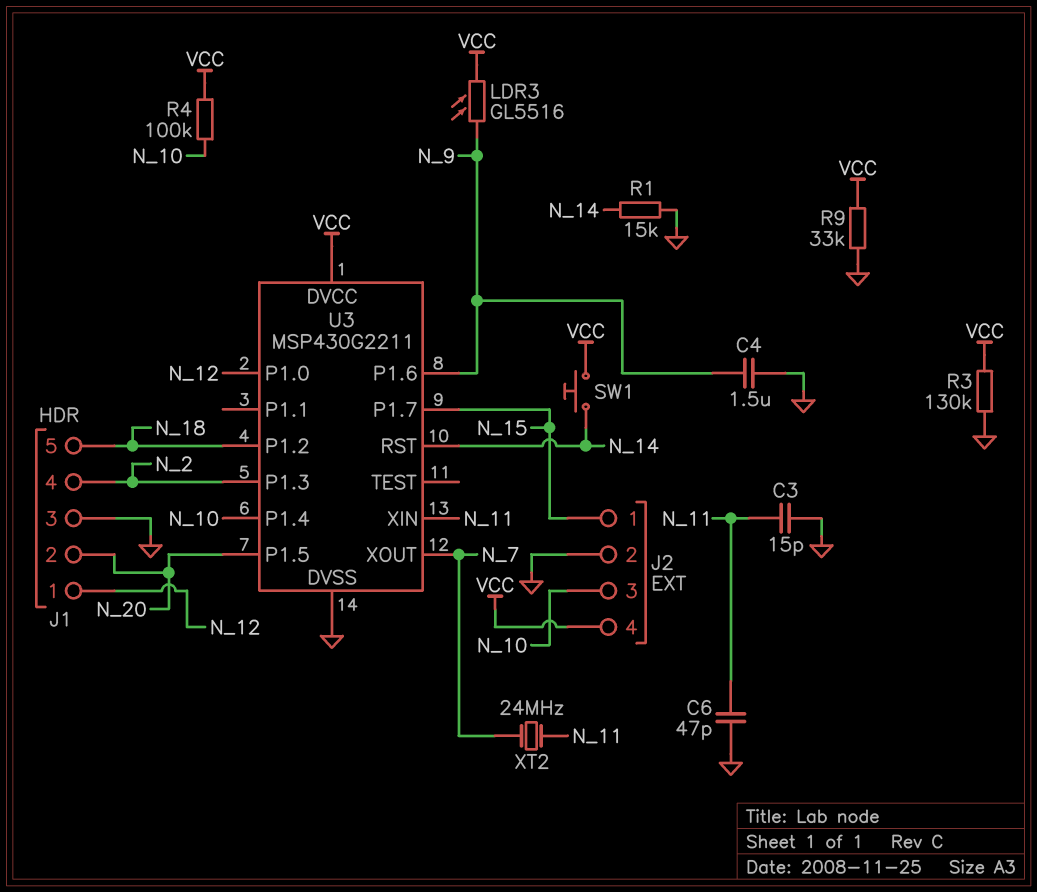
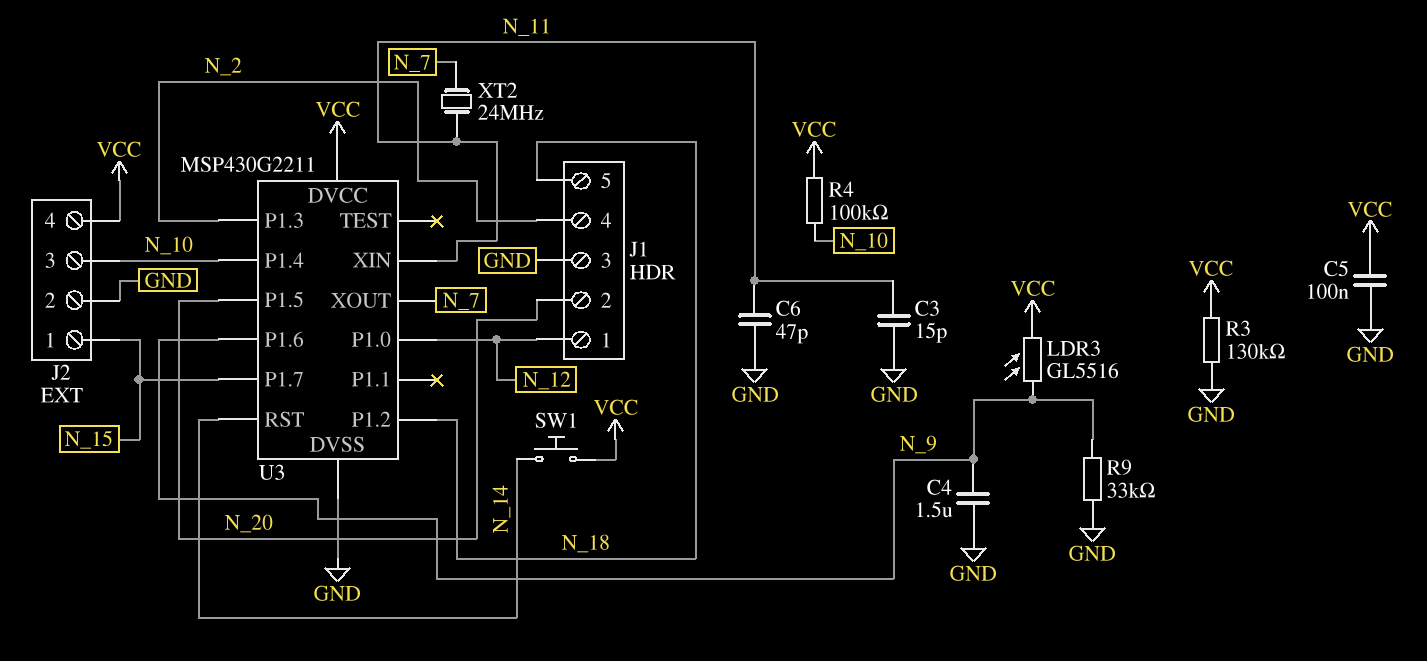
C5: none -> 100nF (GND, VCC)
R1: 15k (GND, N_14) -> none
R9: 33k (GND, VCC) -> 33k (GND, N_9)

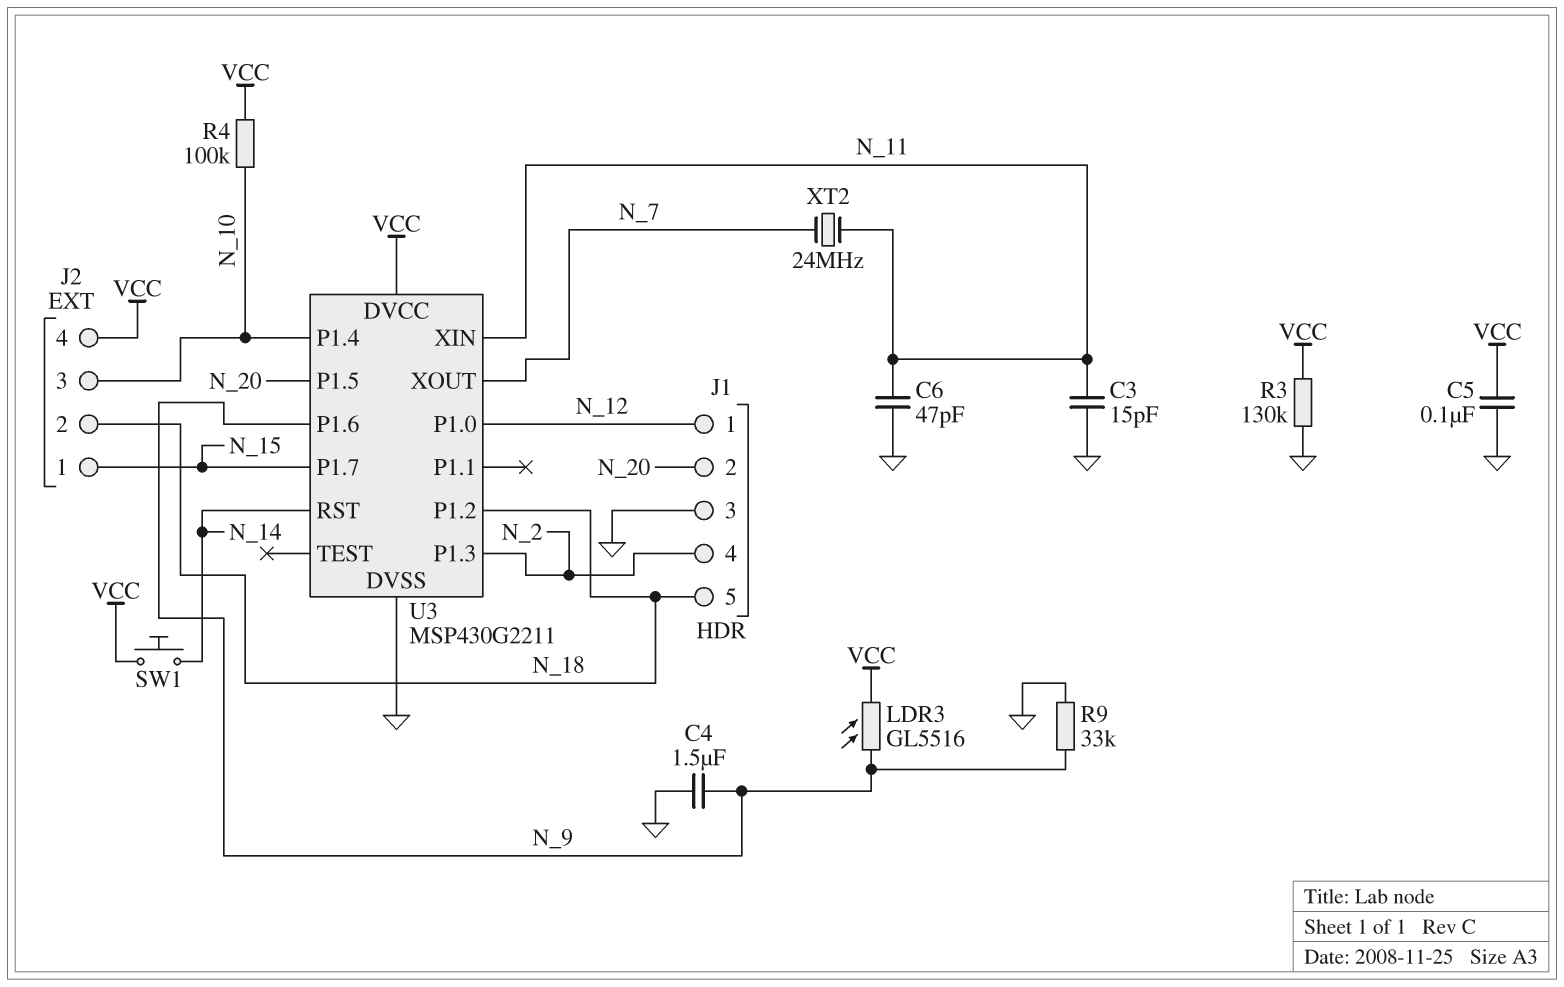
J2 pin 2: GND -> N_18

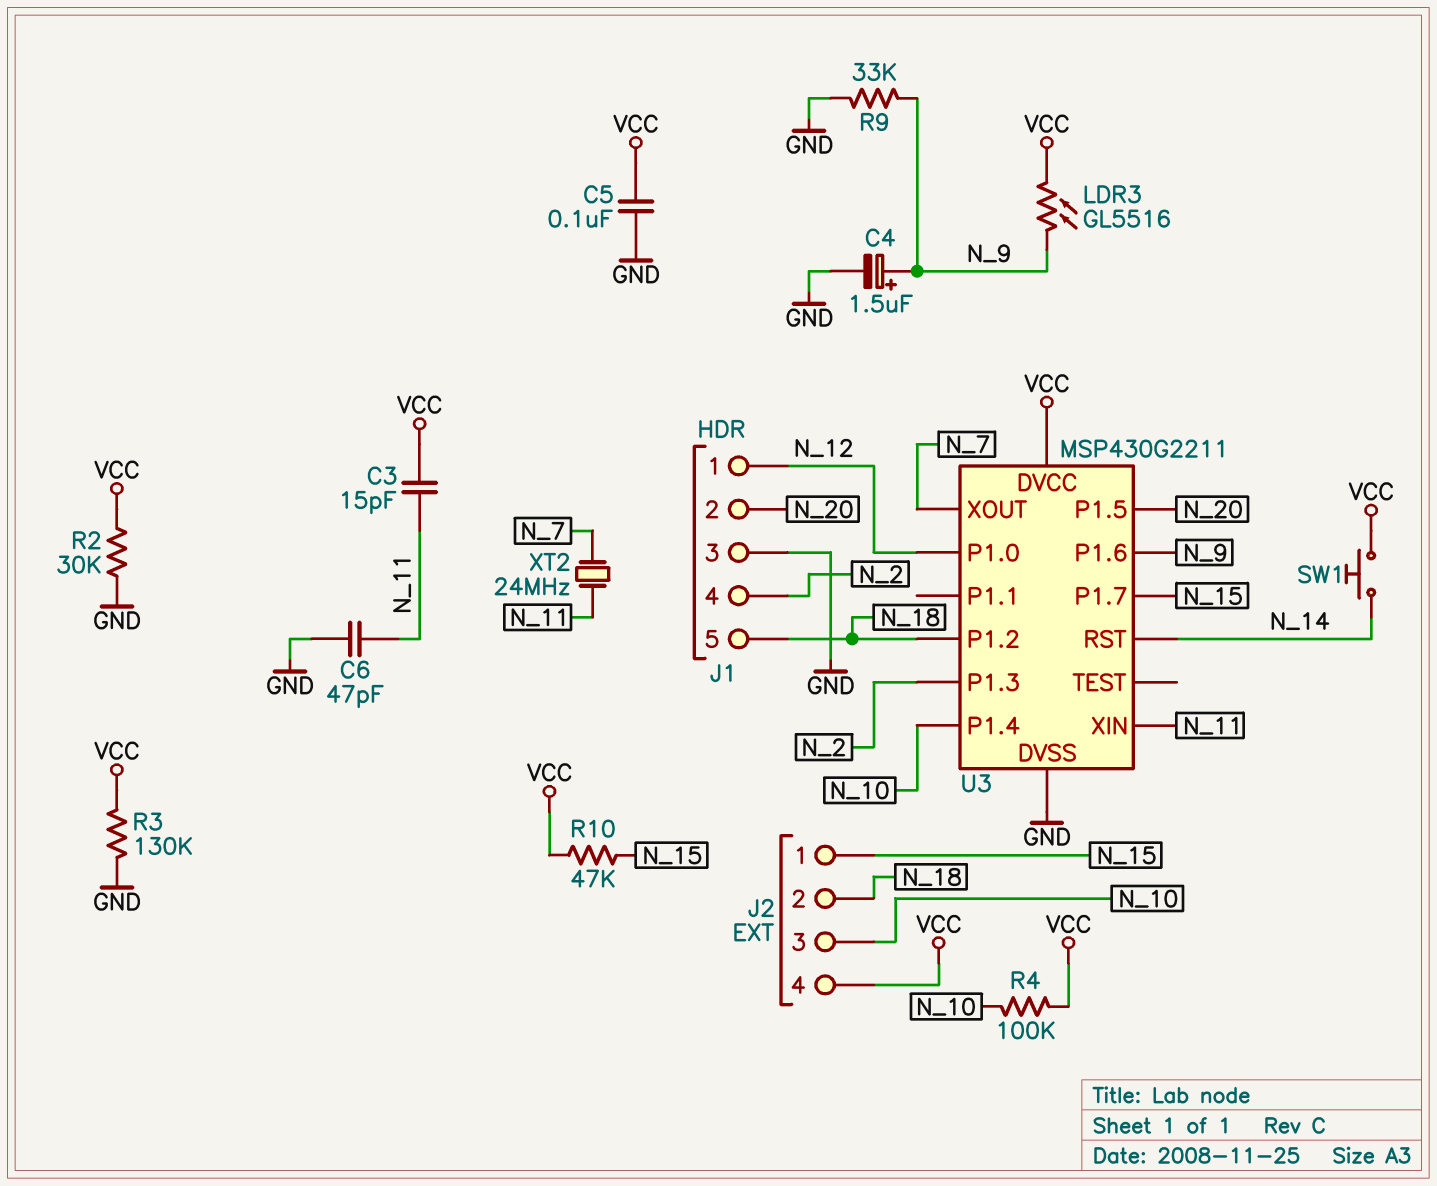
C3: 15pF (GND, N_11) -> 15pF (N_11, VCC)
C4: 1.5uF (GND, N_9) -> 1.5uF (plus N_9, minus GND)
R2: none -> 30k (GND, VCC)
R10: none -> 47k (N_15, VCC)

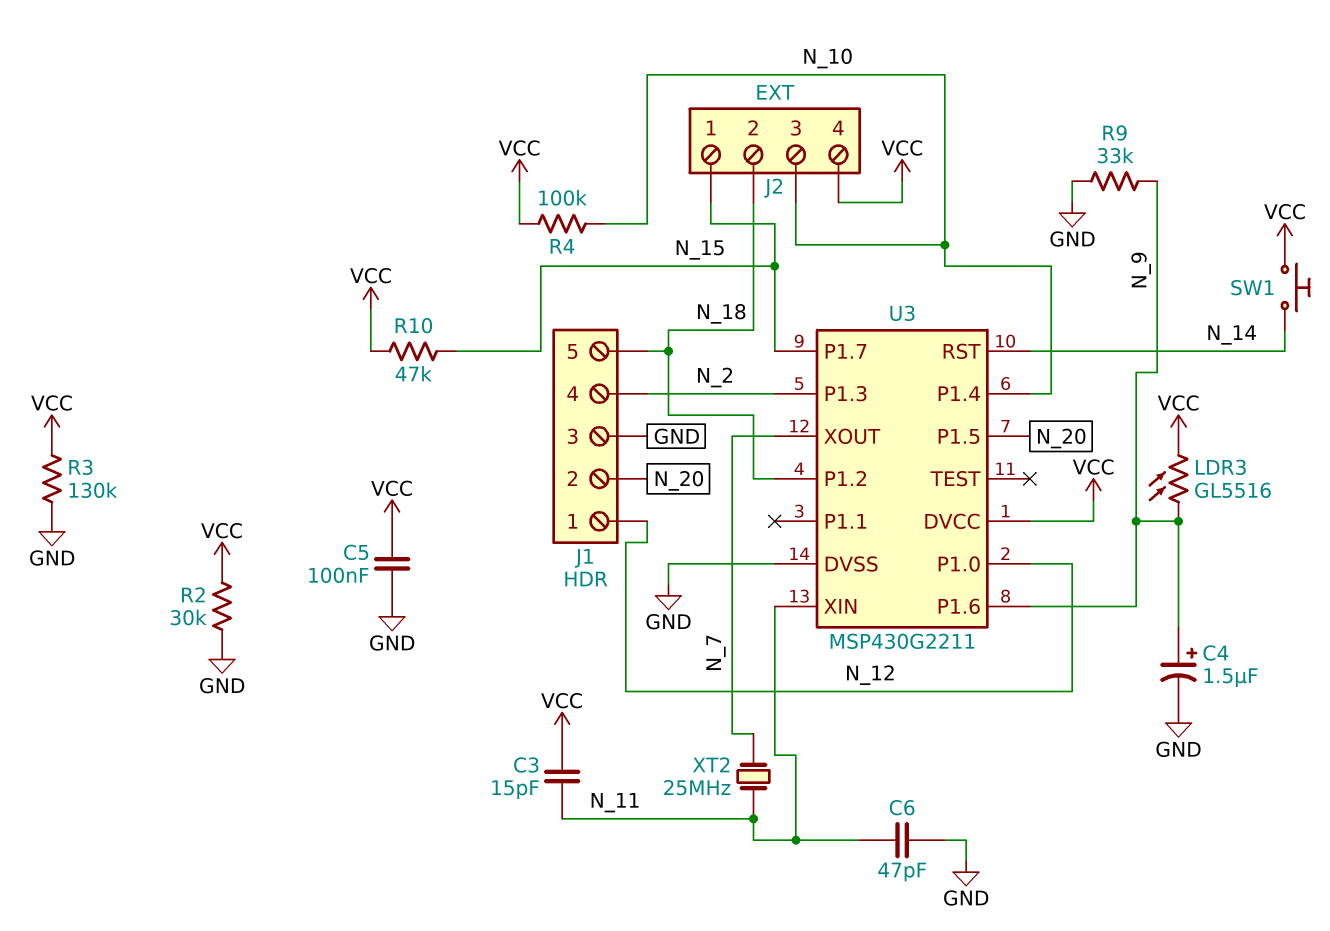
XT2: 24MHz (N_7, N_11) -> 25MHz (N_7, N_11)

